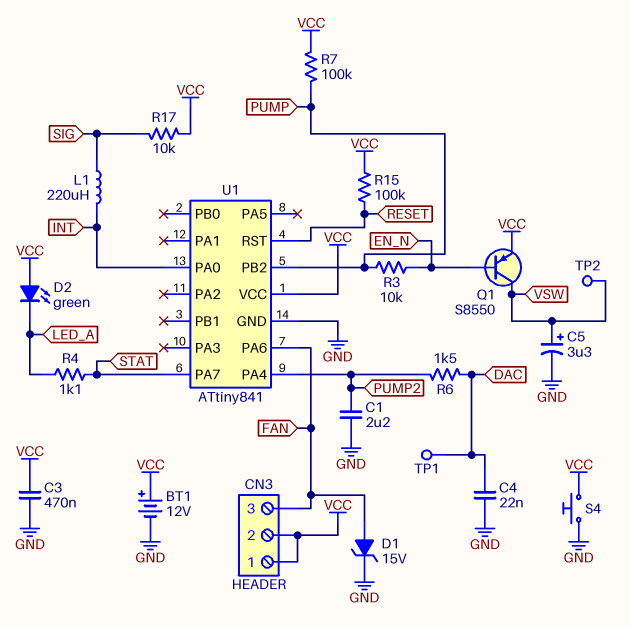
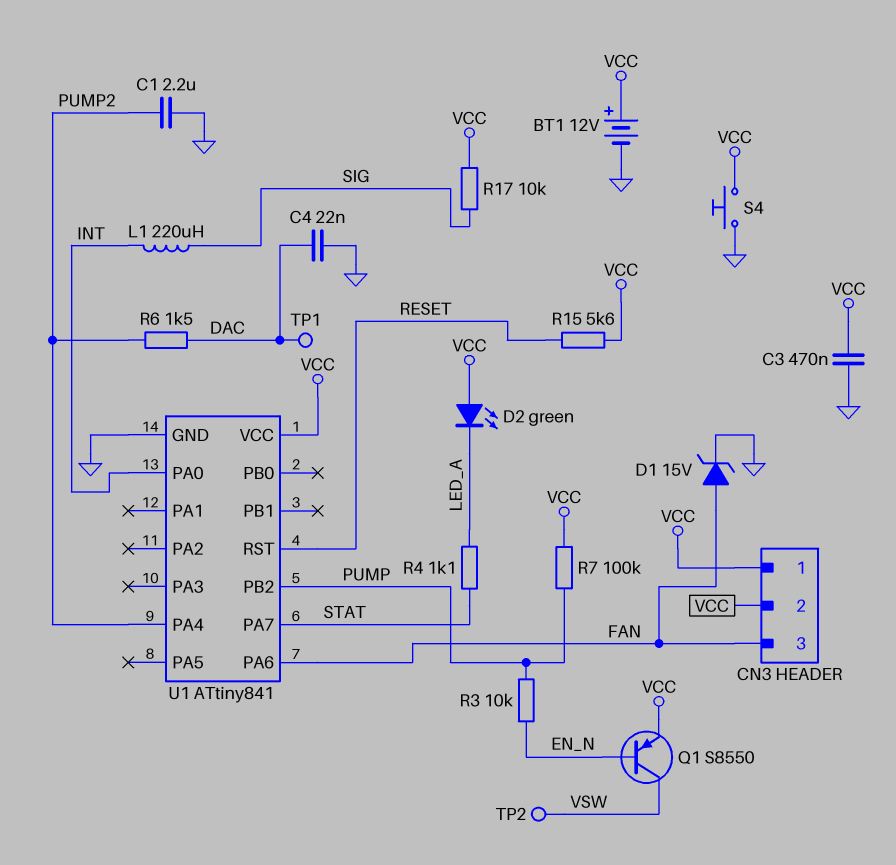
C5: 3.3uF (plus VSW, minus GND) -> none
R15: 100k (RESET, VCC) -> 5.6k (RESET, VCC)

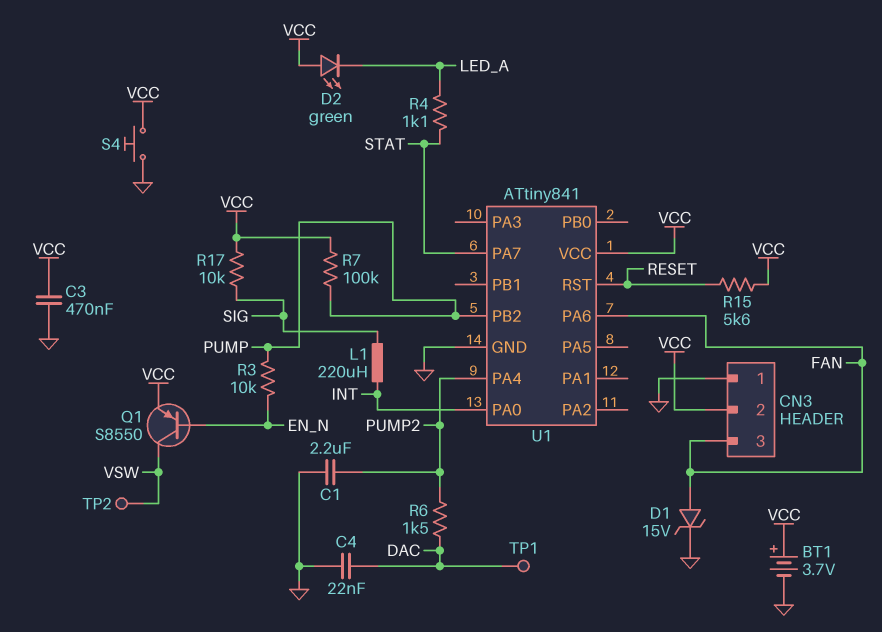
BT1: 12V (plus VCC, minus GND) -> 3.7V (plus VCC, minus GND)
CN3 pin 1: VCC -> GND

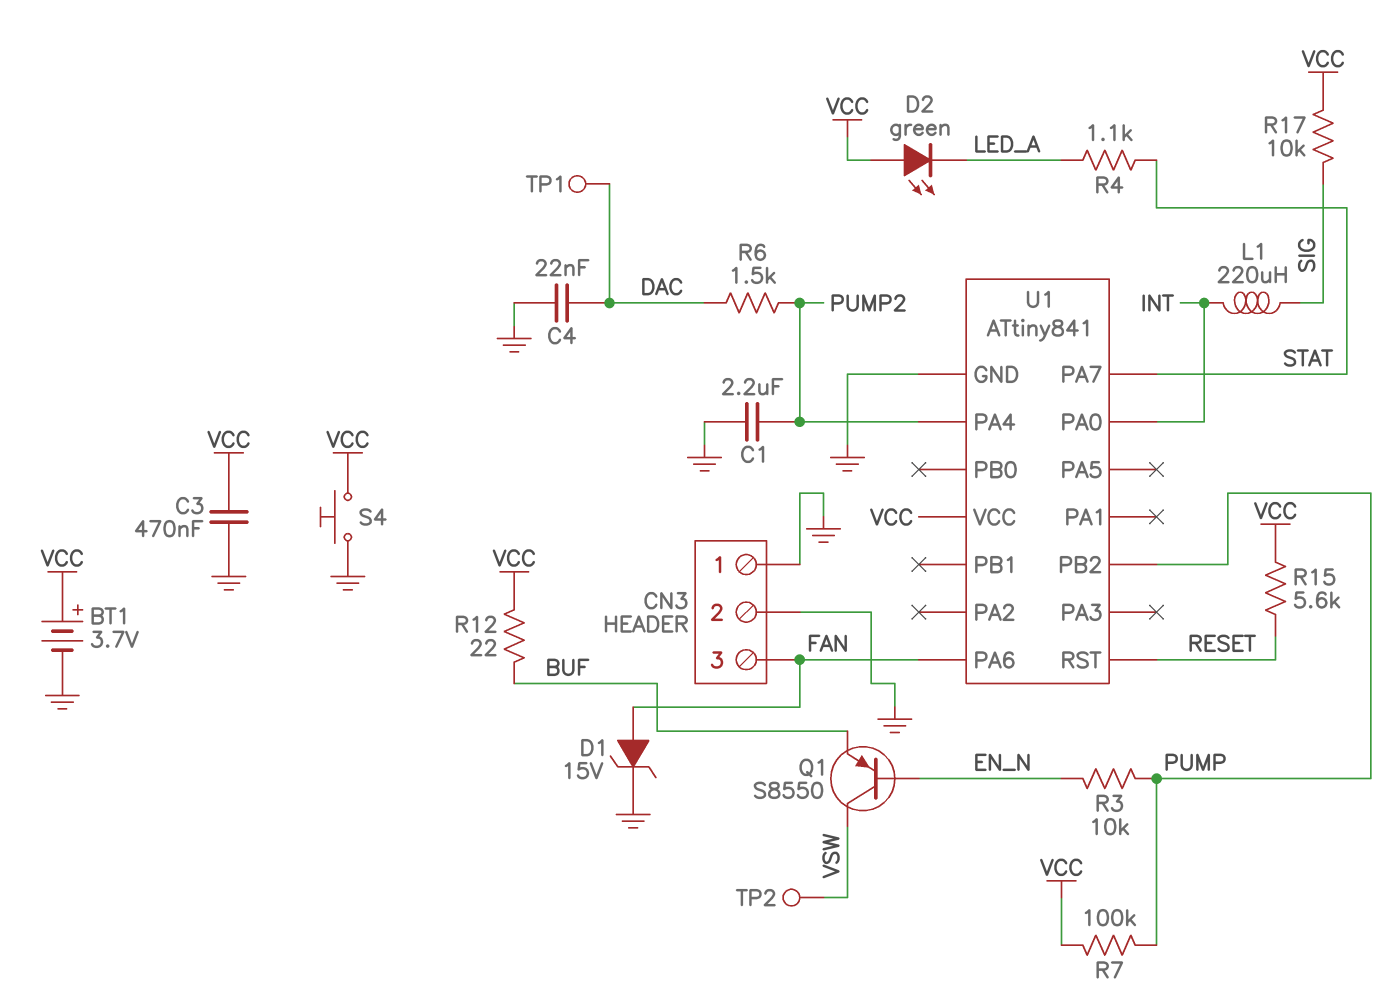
CN3 pin 2: VCC -> GND
Q1: PNP S8550 (B EN_N, C VSW, E VCC) -> PNP S8550 (B EN_N, C VSW, E BUF)
R12: none -> 22 (BUF, VCC)

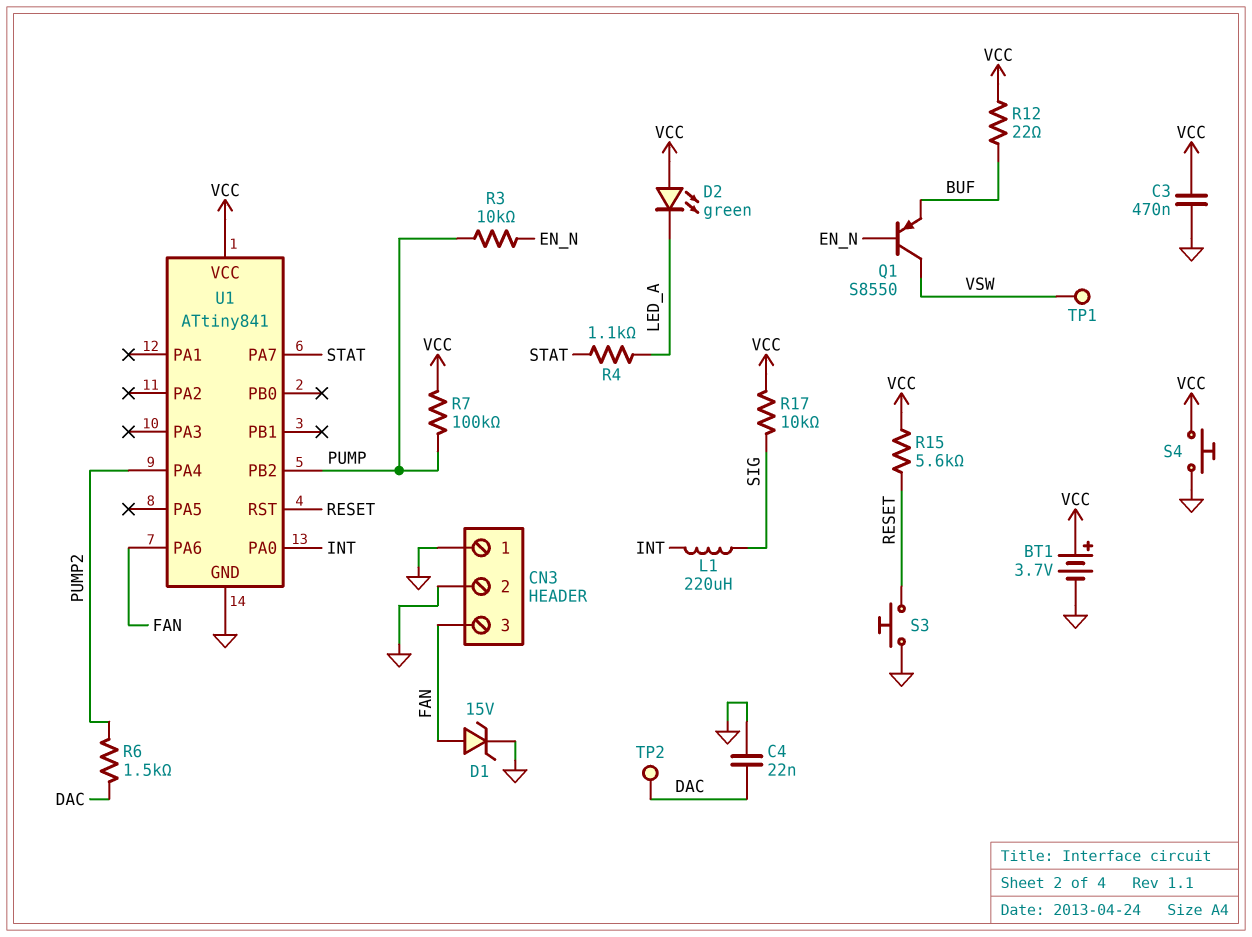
C1: 2.2uF (GND, PUMP2) -> none
S3: none -> button (GND, RESET)
TP1: test point (DAC) -> test point (VSW)
TP2: test point (VSW) -> test point (DAC)

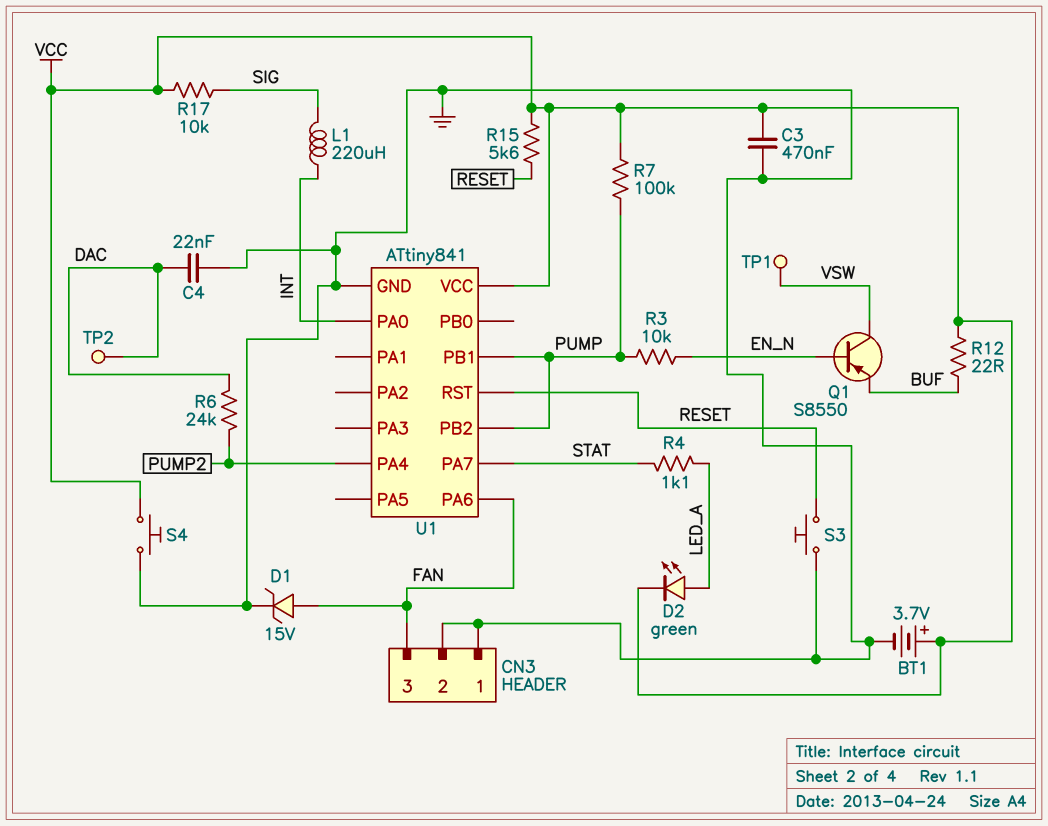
D2: LED green (A VCC, K LED_A) -> LED green (A LED_A, K VCC)
R6: 1.5k (DAC, PUMP2) -> 24k (DAC, PUMP2)
U1 pin PB1: none -> PUMP

